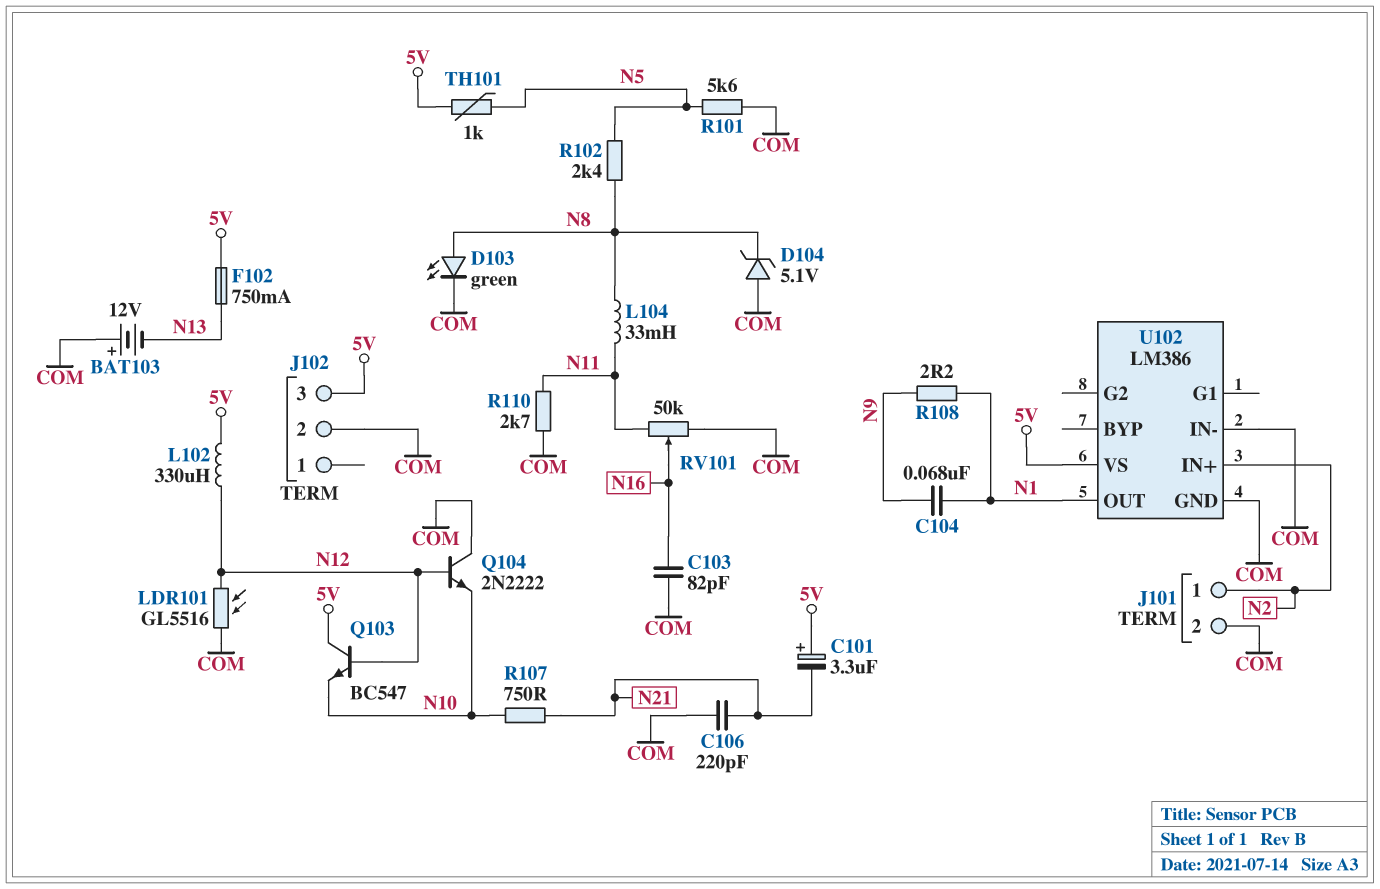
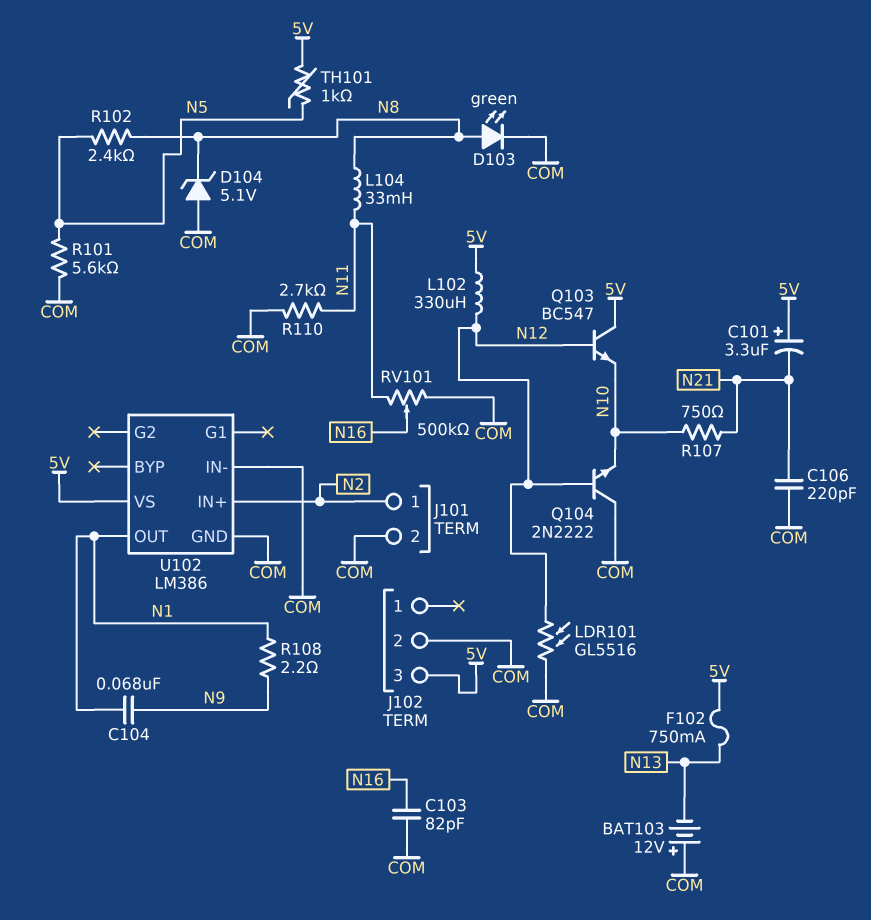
RV101: 50k (COM, N11, wiper N16) -> 500k (COM, N11, wiper N16)

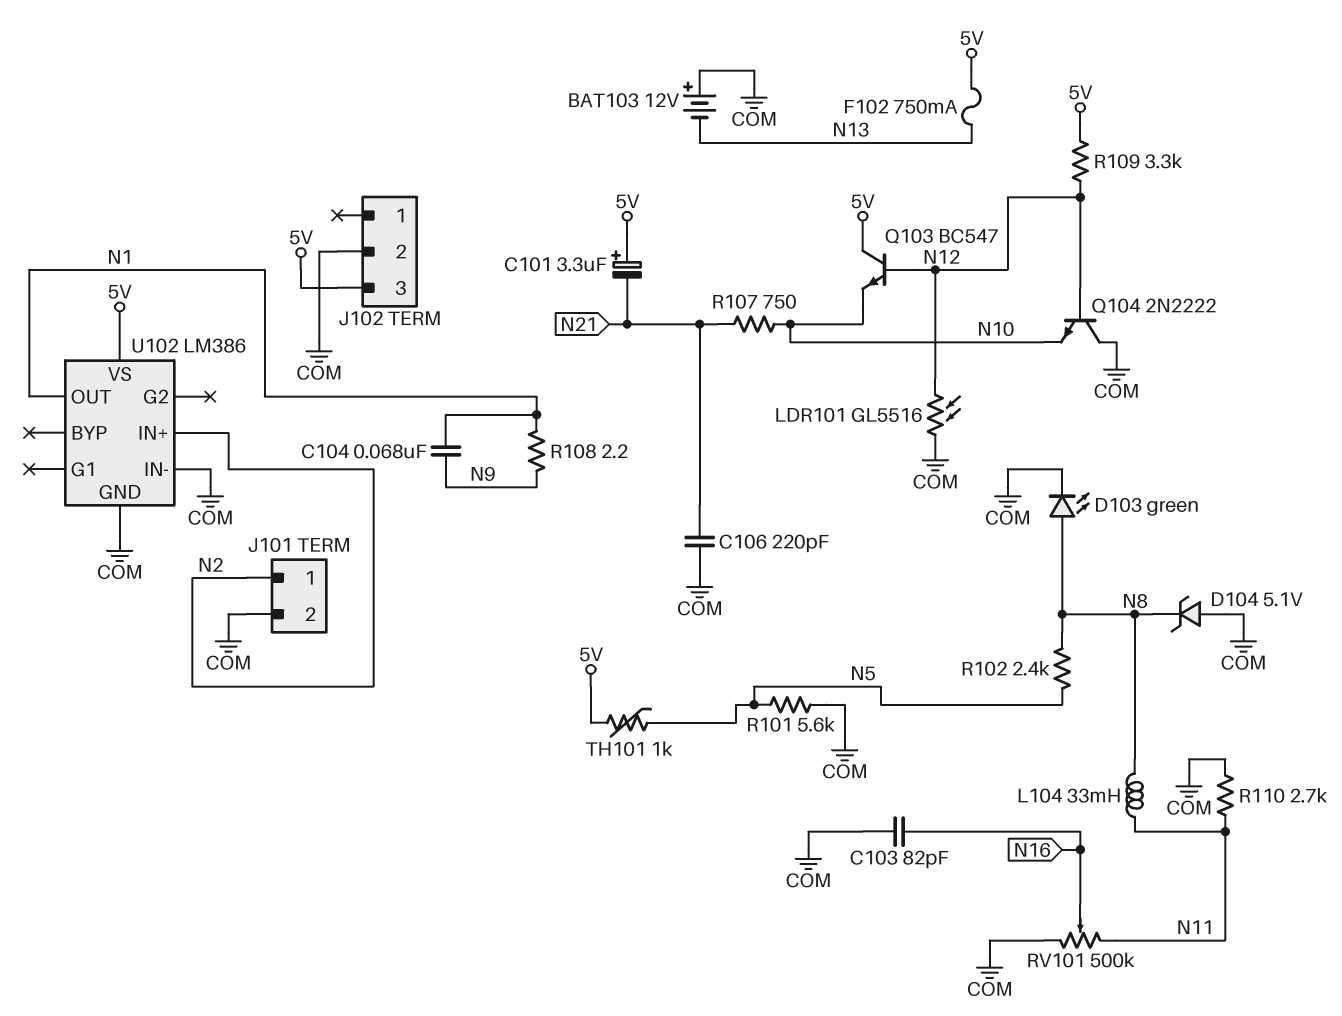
L102: 330uH (5V, N12) -> none
R109: none -> 3.3k (5V, N12)

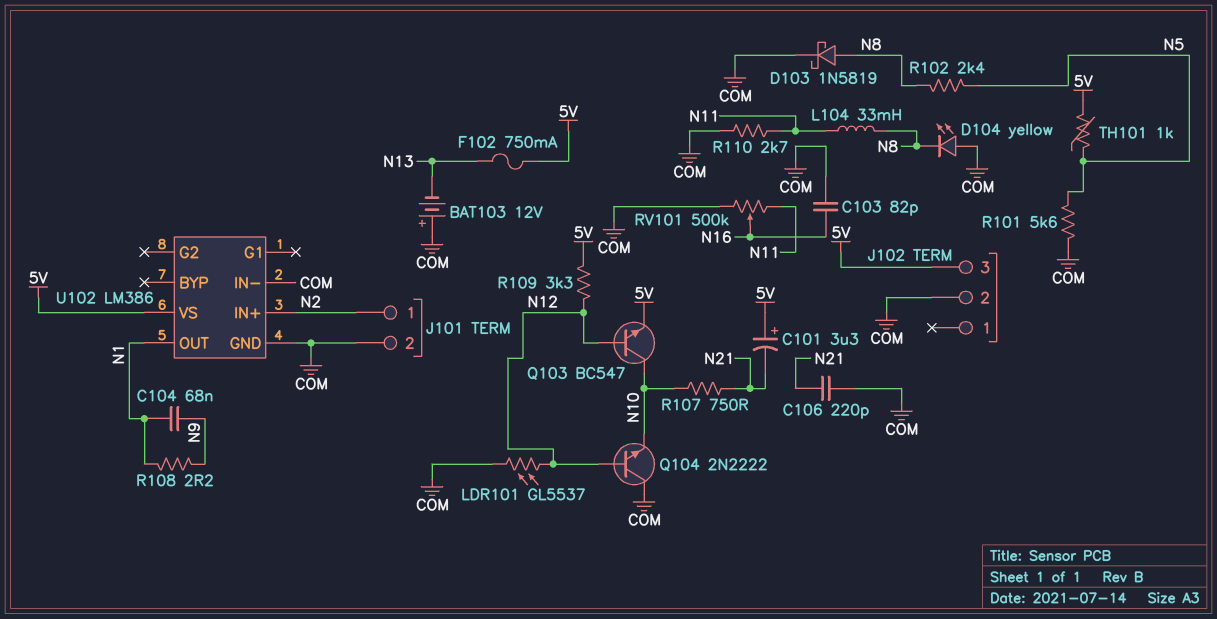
D103: LED green (A N8, K COM) -> schottky 1N5819 (A N8, K COM)
D104: zener 5.1V (A COM, K N8) -> LED yellow (A COM, K N8)
LDR101: GL5516 (COM, N12) -> GL5537 (COM, N12)
Q103: NPN BC547 (B N12, C 5V, E N10) -> NPN BC547 (B N12, C N10, E 5V)

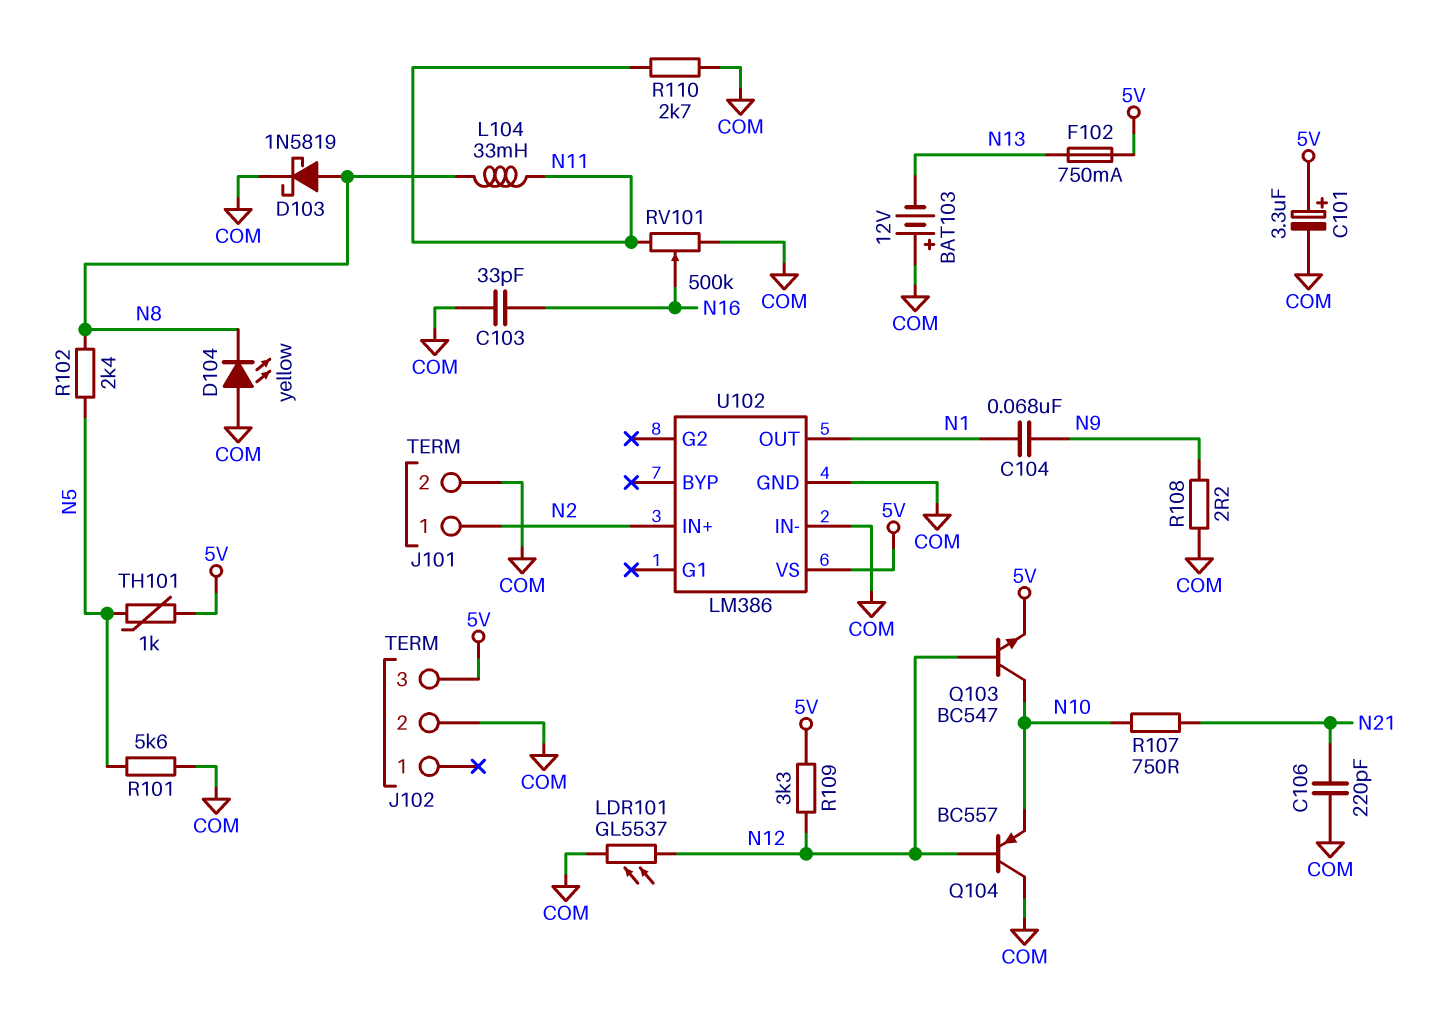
C101: 3.3uF (plus 5V, minus N21) -> 3.3uF (plus 5V, minus COM)
C103: 82pF (COM, N16) -> 33pF (COM, N16)
Q104: NPN 2N2222 (B N12, C COM, E N10) -> PNP BC557 (B N12, C COM, E N10)
R108: 2.2 (N1, N9) -> 2.2 (COM, N9)

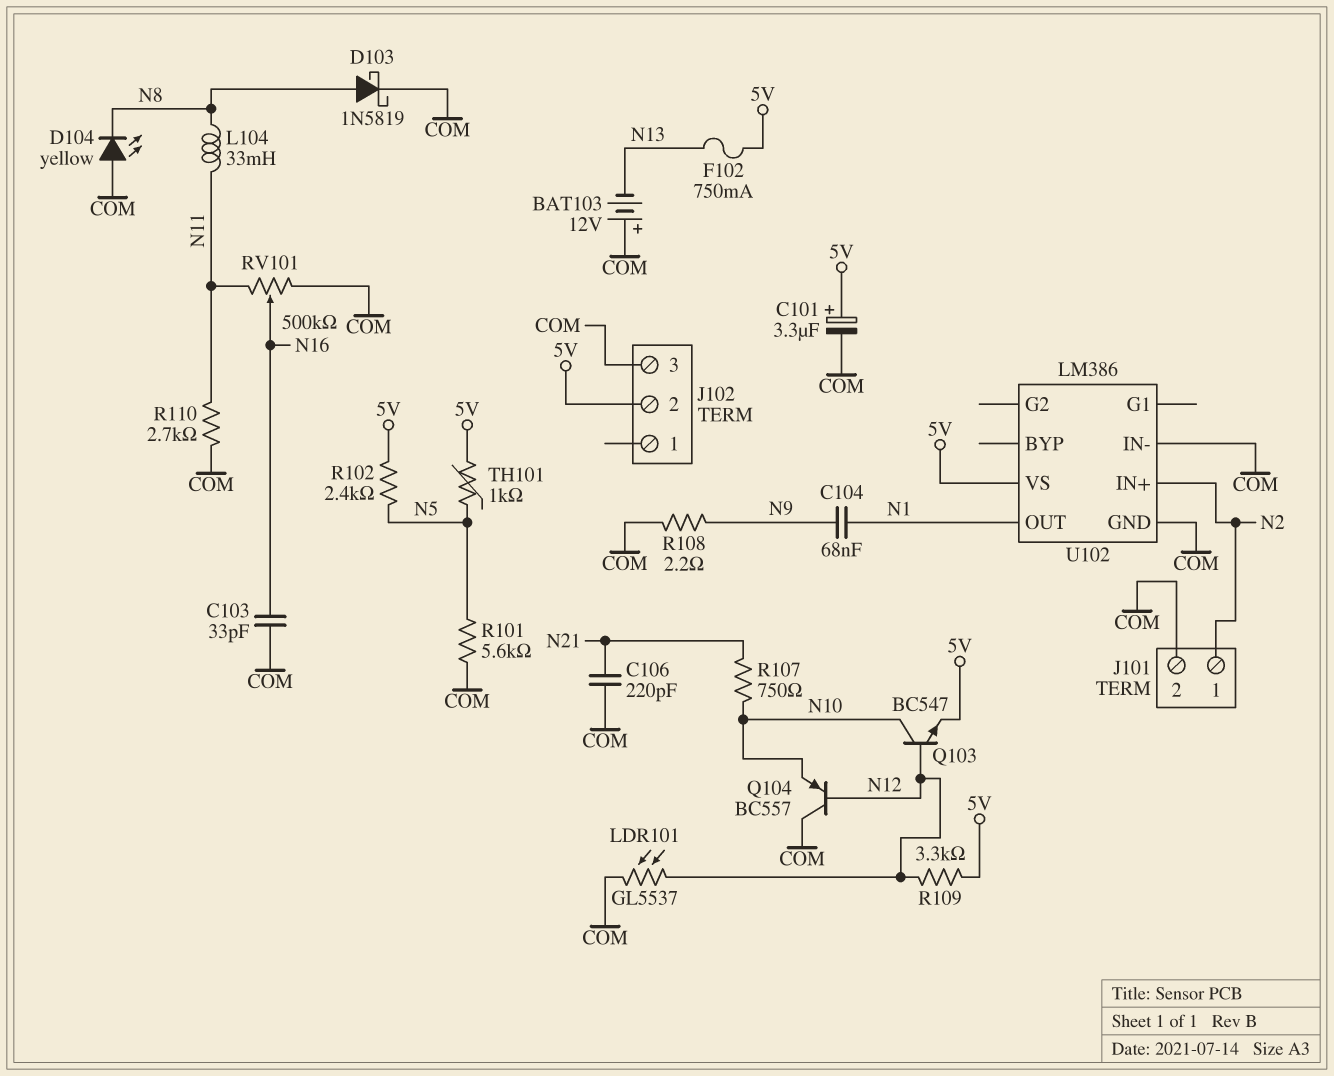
J102 pin 2: COM -> 5V
J102 pin 3: 5V -> COM
R102: 2.4k (N5, N8) -> 2.4k (5V, N5)

